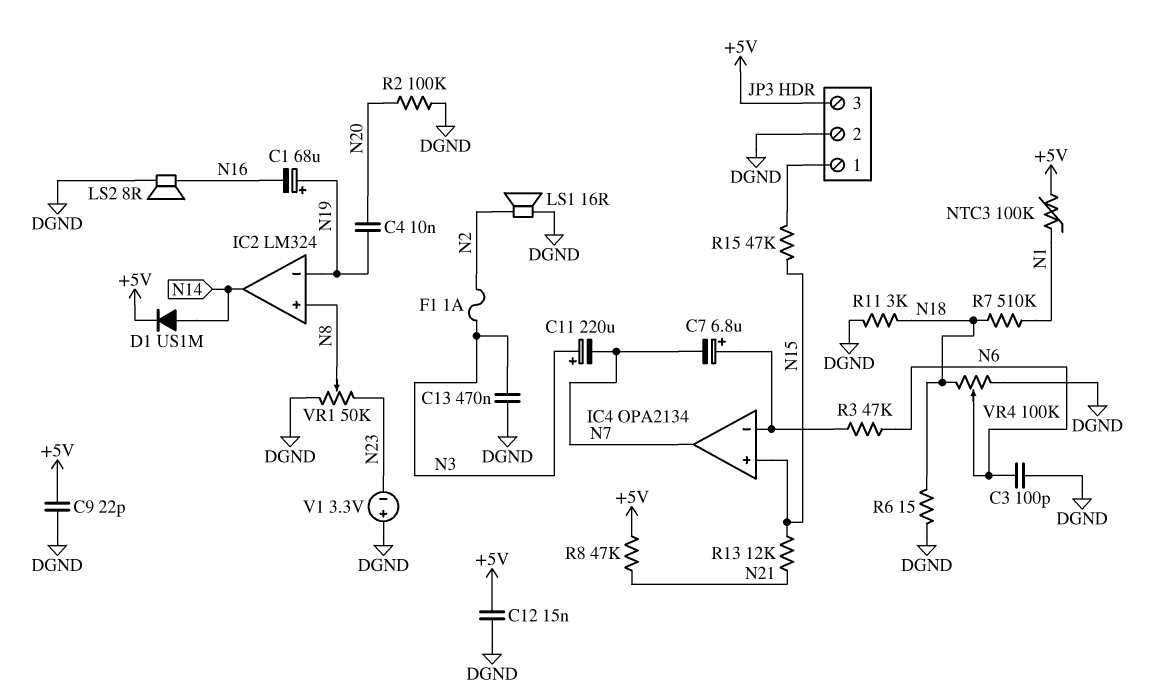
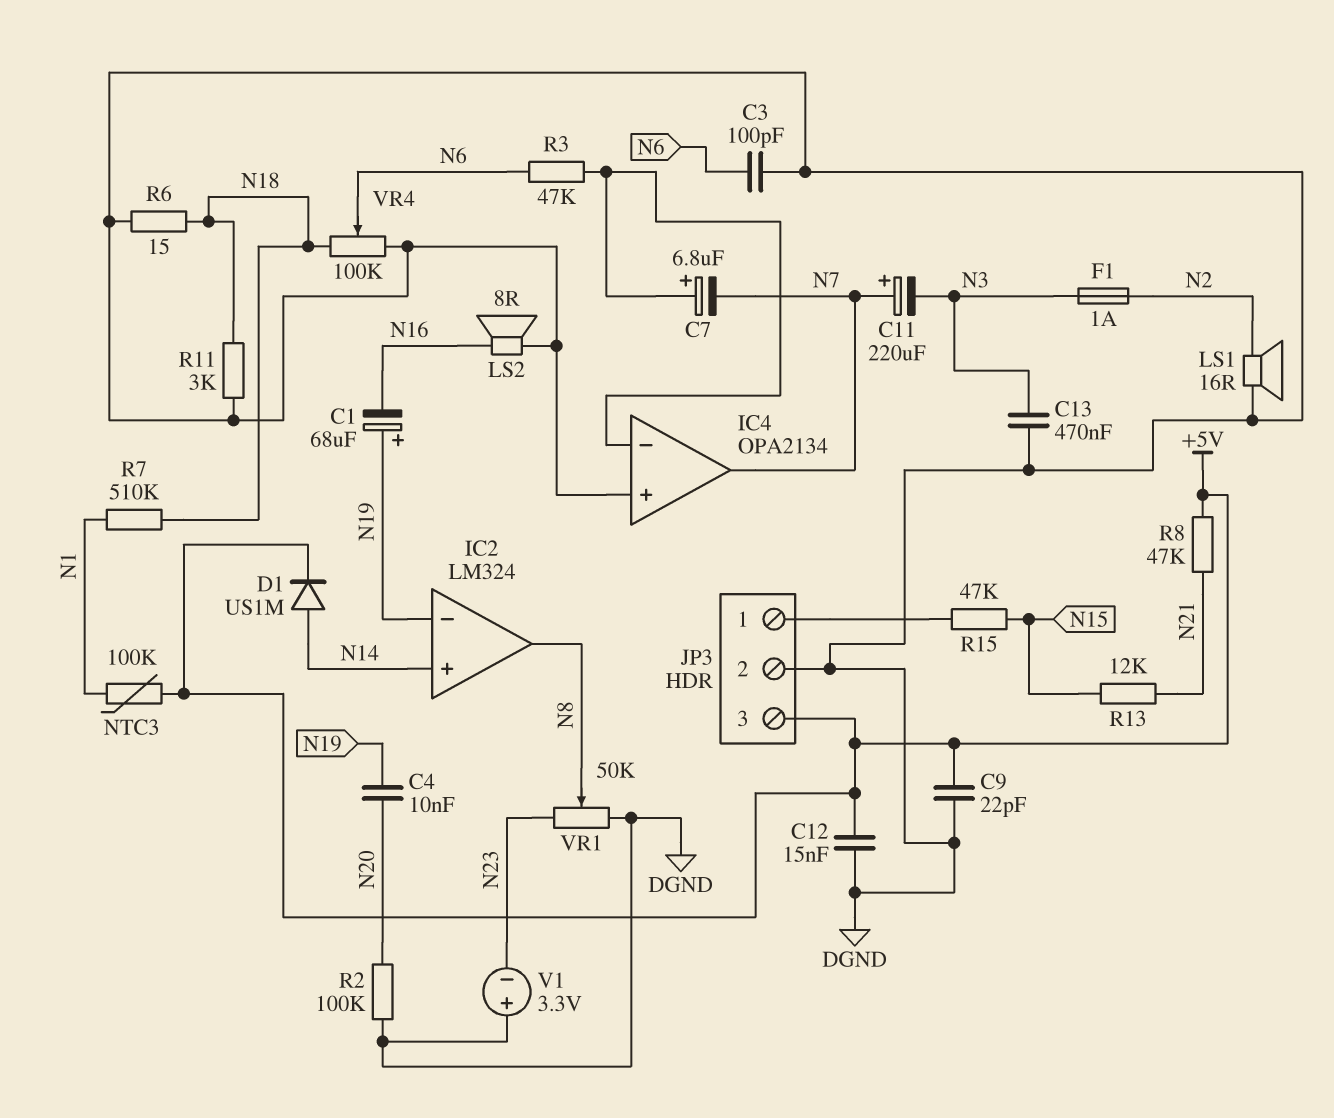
C11: 220uF (plus N3, minus N7) -> 220uF (plus N7, minus N3)
IC2 pin in+: N8 -> N14
IC2 pin out: N14 -> N8
IC4 pin in+: N15 -> DGND

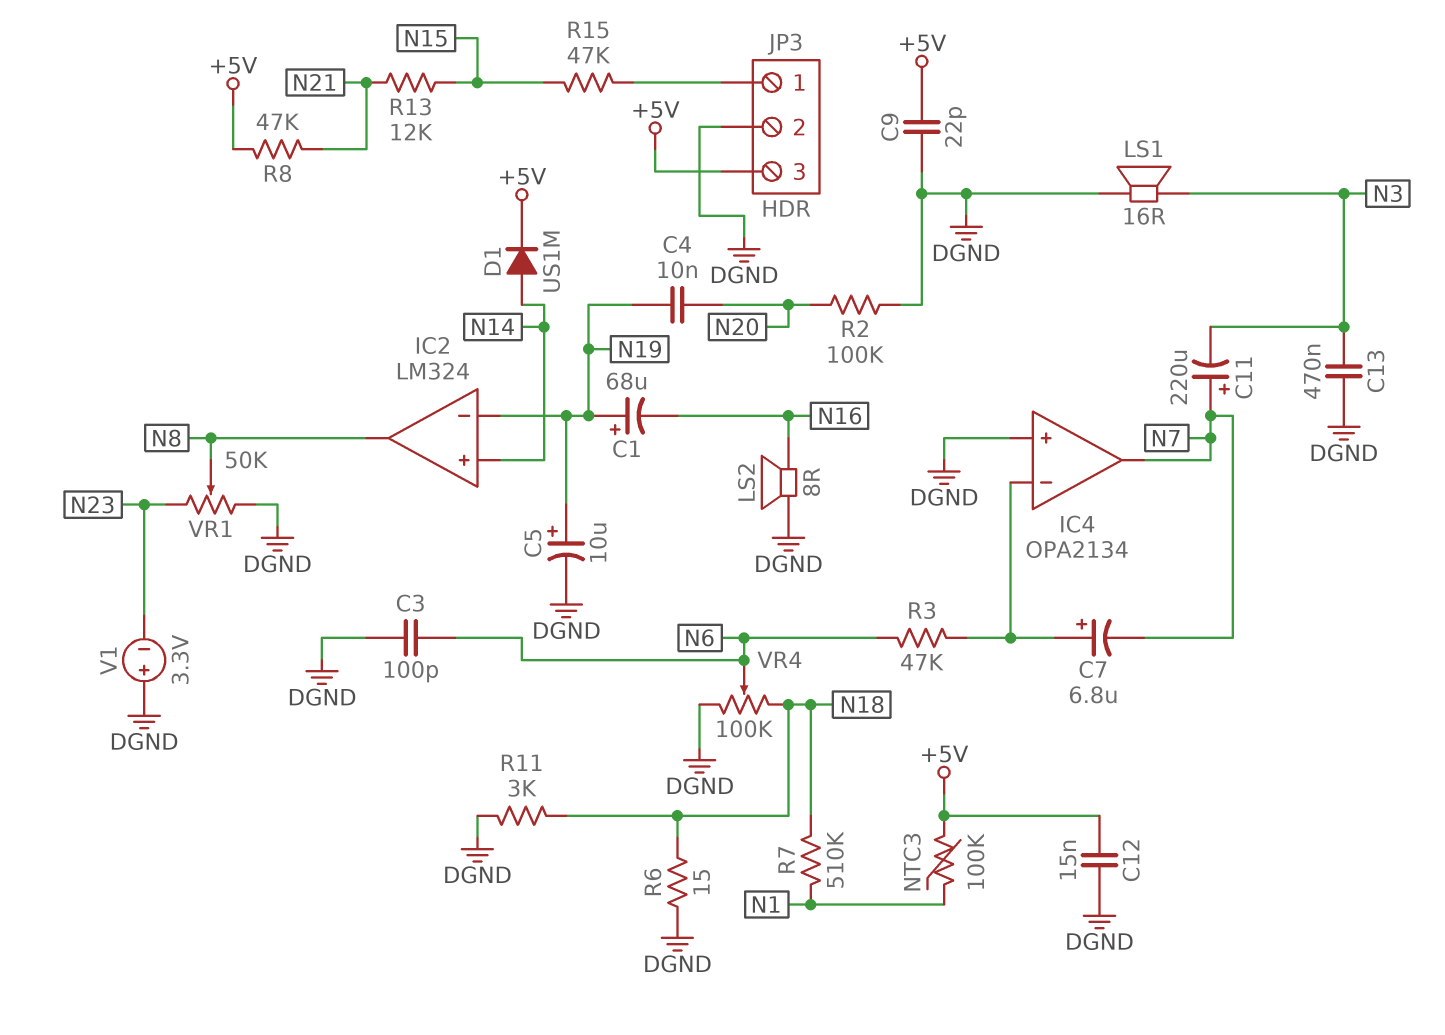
C5: none -> 10uF (plus N19, minus DGND)
F1: 1A (N2, N3) -> none
LS1: speaker 16R (DGND, N2) -> speaker 16R (DGND, N3)

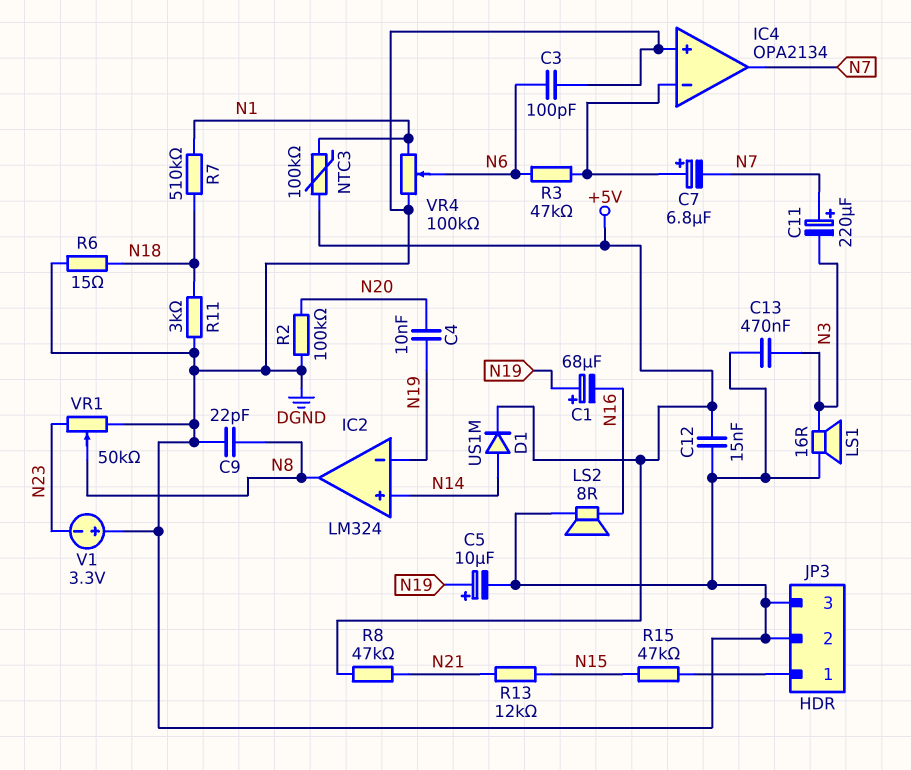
C9: 22pF (+5V, DGND) -> 22pF (DGND, N8)
JP3 pin 3: +5V -> DGND
VR4: 100k (DGND, N18, wiper N6) -> 100k (DGND, N1, wiper N6)

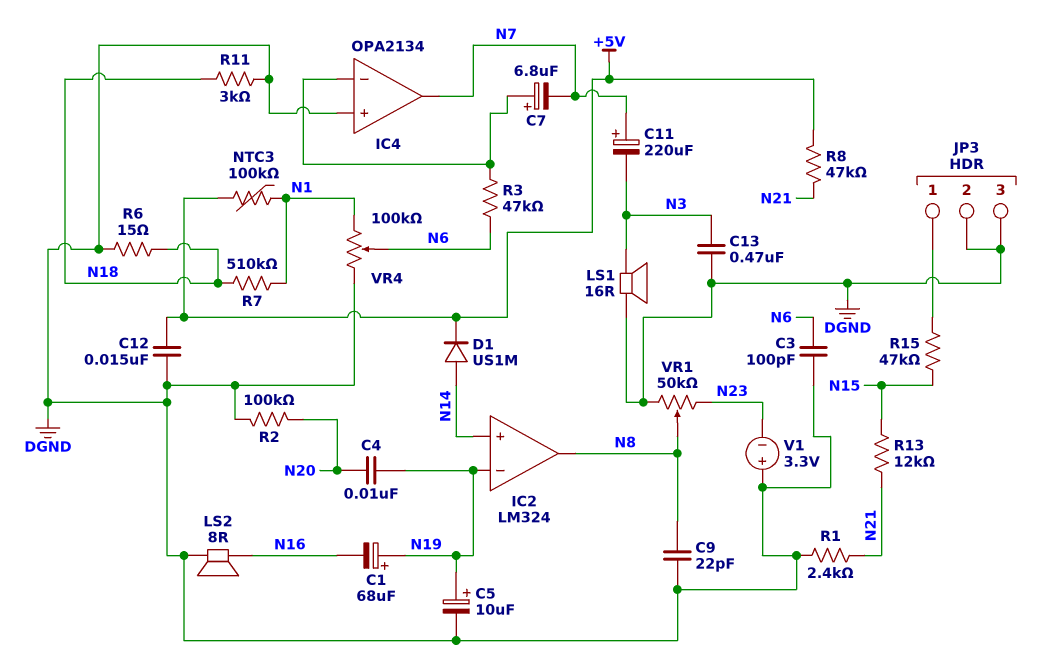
R1: none -> 2.4k (DGND, N21)

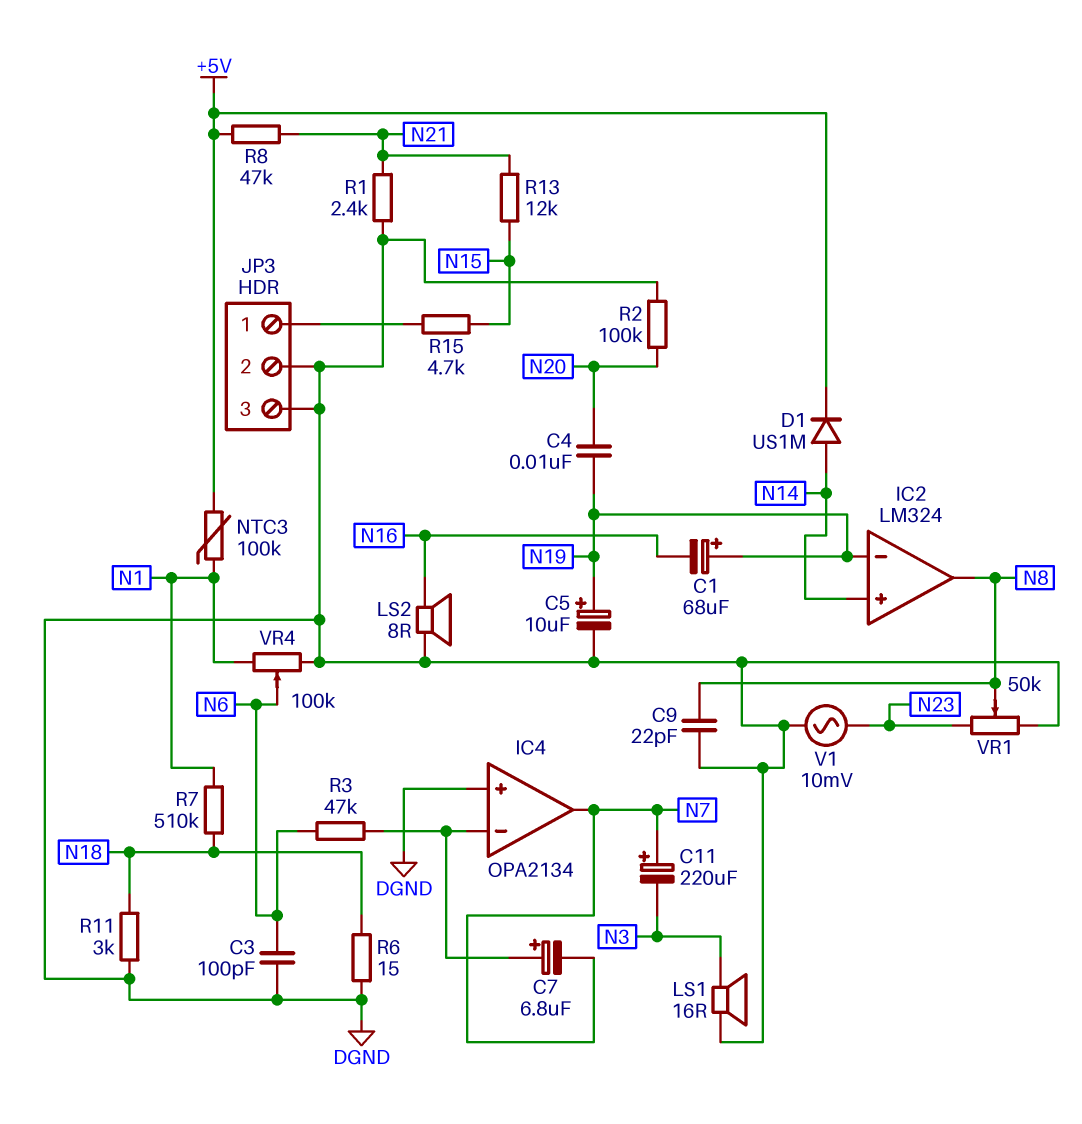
C12: 15nF (+5V, DGND) -> none
C13: 470nF (DGND, N3) -> none
R15: 47k (JP3/1, N15) -> 4.7k (JP3/1, N15)
V1: 3.3V (plus DGND, minus N23) -> AC 10mV (DGND, N23)

